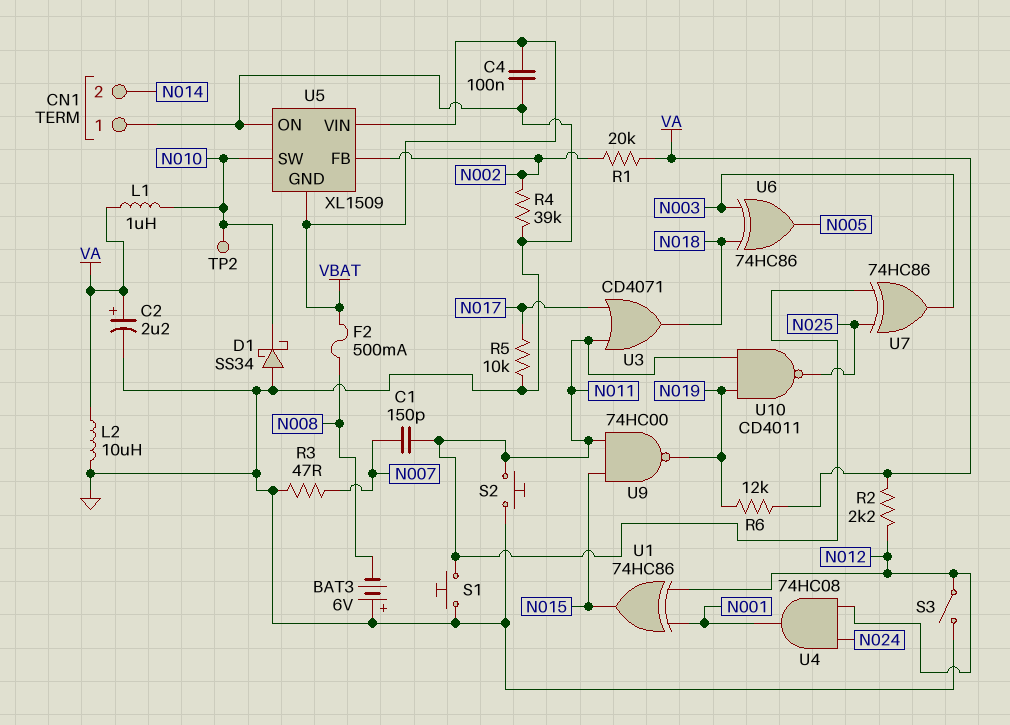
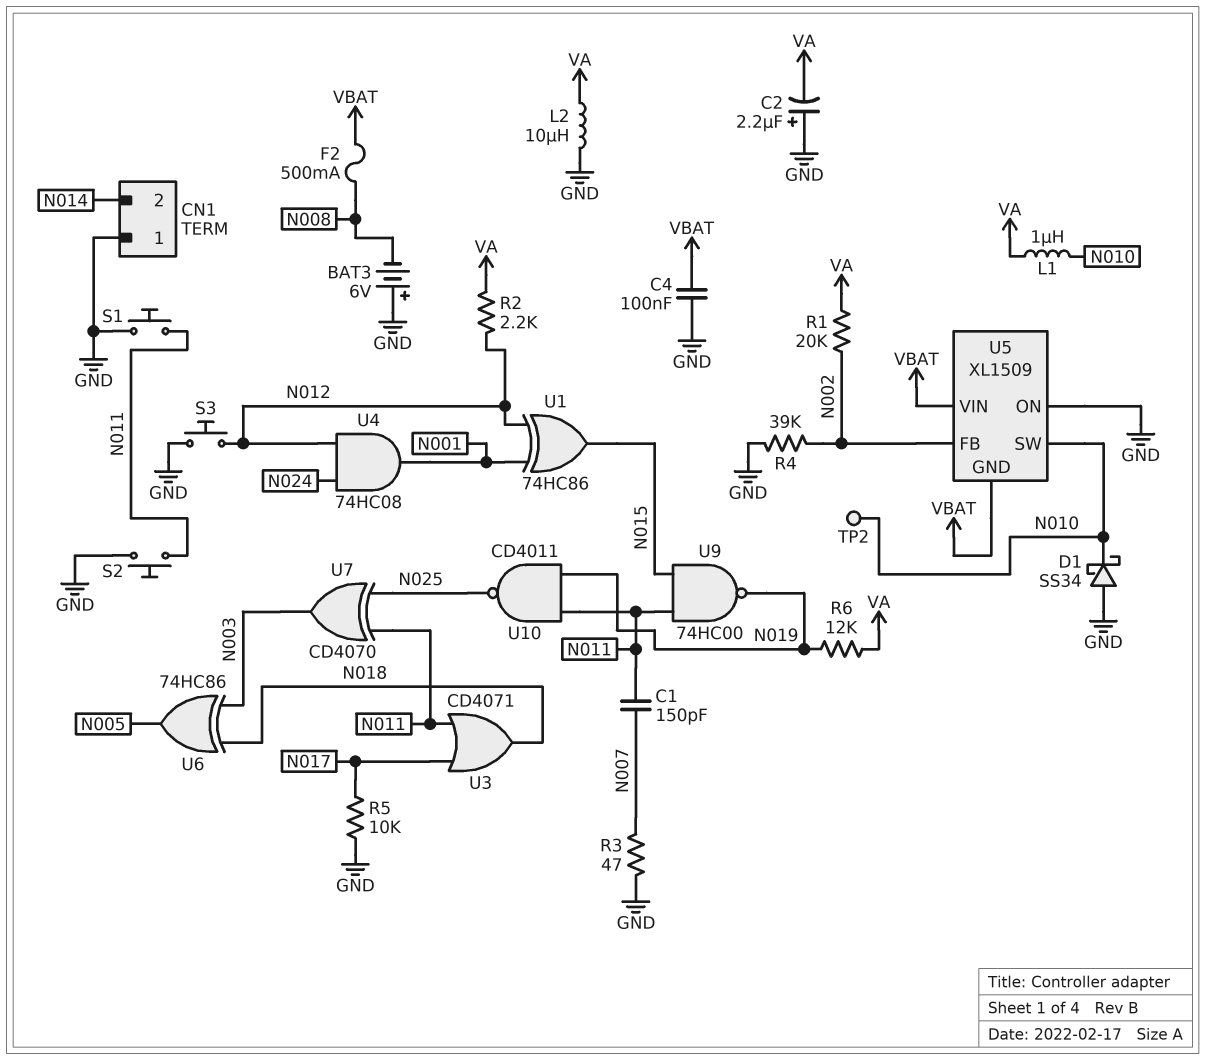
C2: 2.2uF (plus VA, minus GND) -> 2.2uF (plus GND, minus VA)
S3: switch (GND, N012) -> button (GND, N012)
U7: XOR 74HC86 (in N011, in N025, out N003) -> XOR CD4070 (in N011, in N025, out N003)

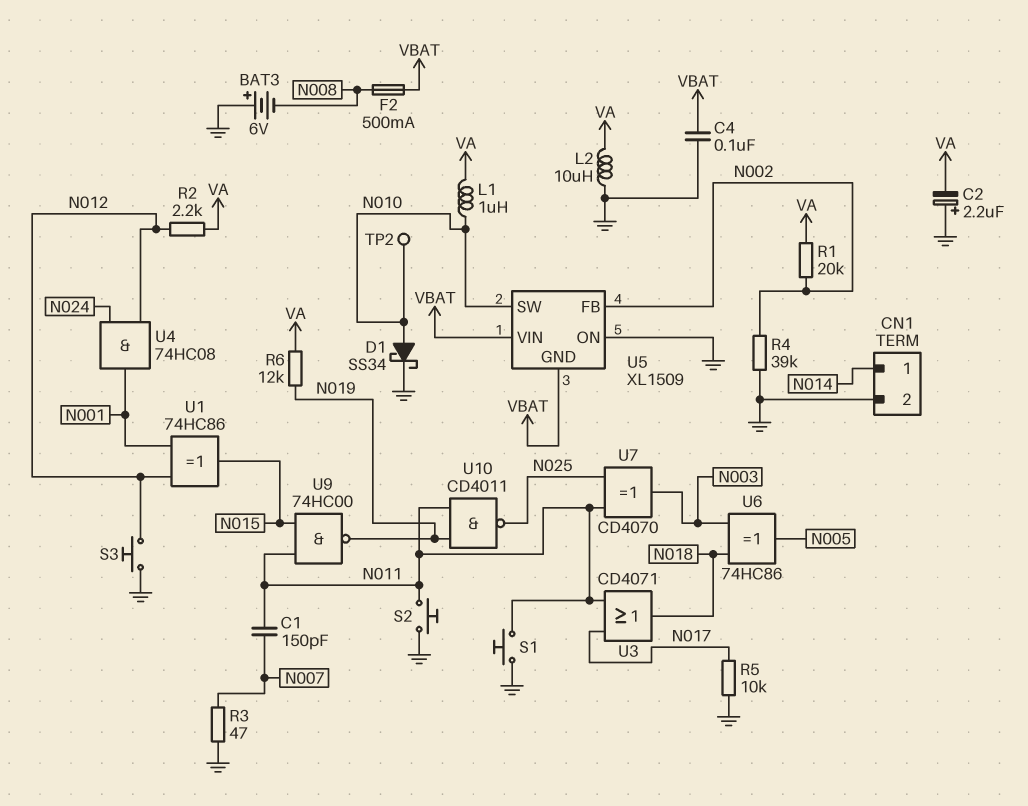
CN1 pin 1: GND -> N014
CN1 pin 2: N014 -> GND
D1: schottky SS34 (A GND, K N010) -> schottky SS34 (A N010, K GND)

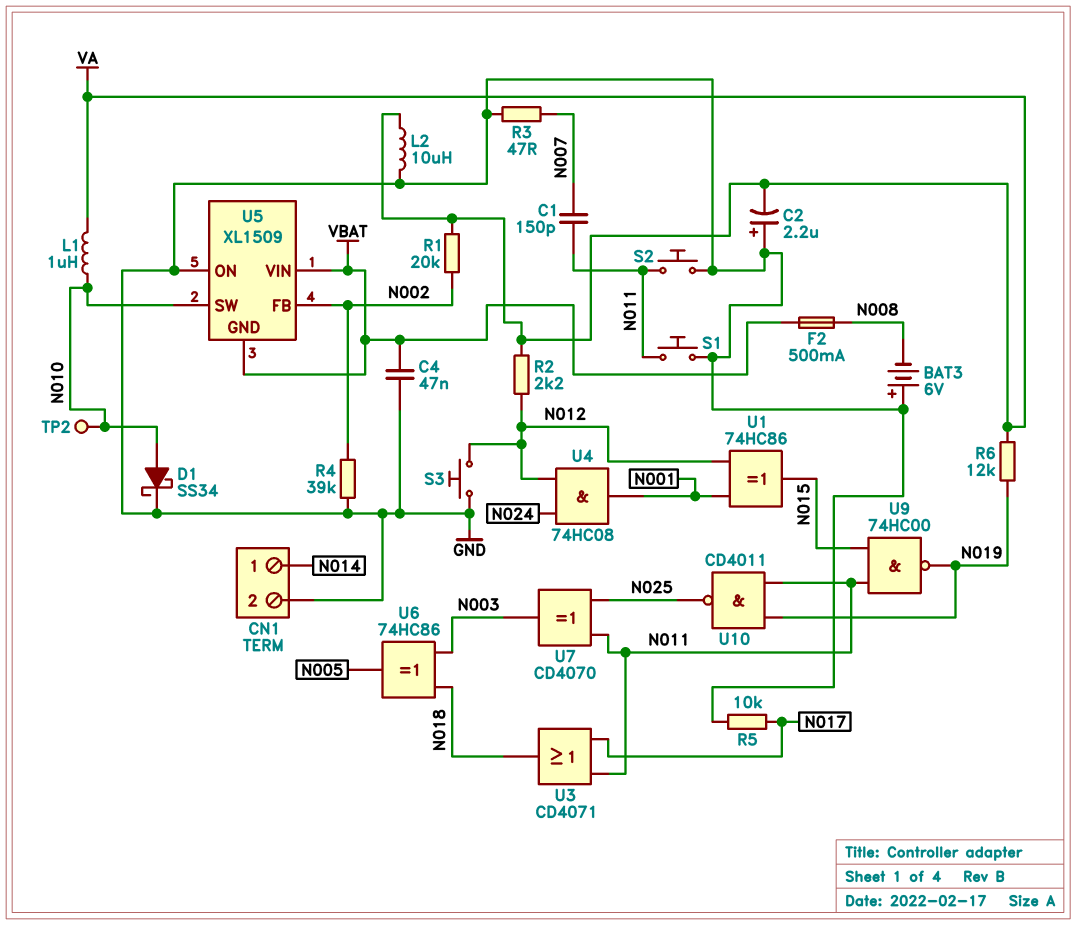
C4: 100nF (GND, VBAT) -> 47nF (GND, VBAT)

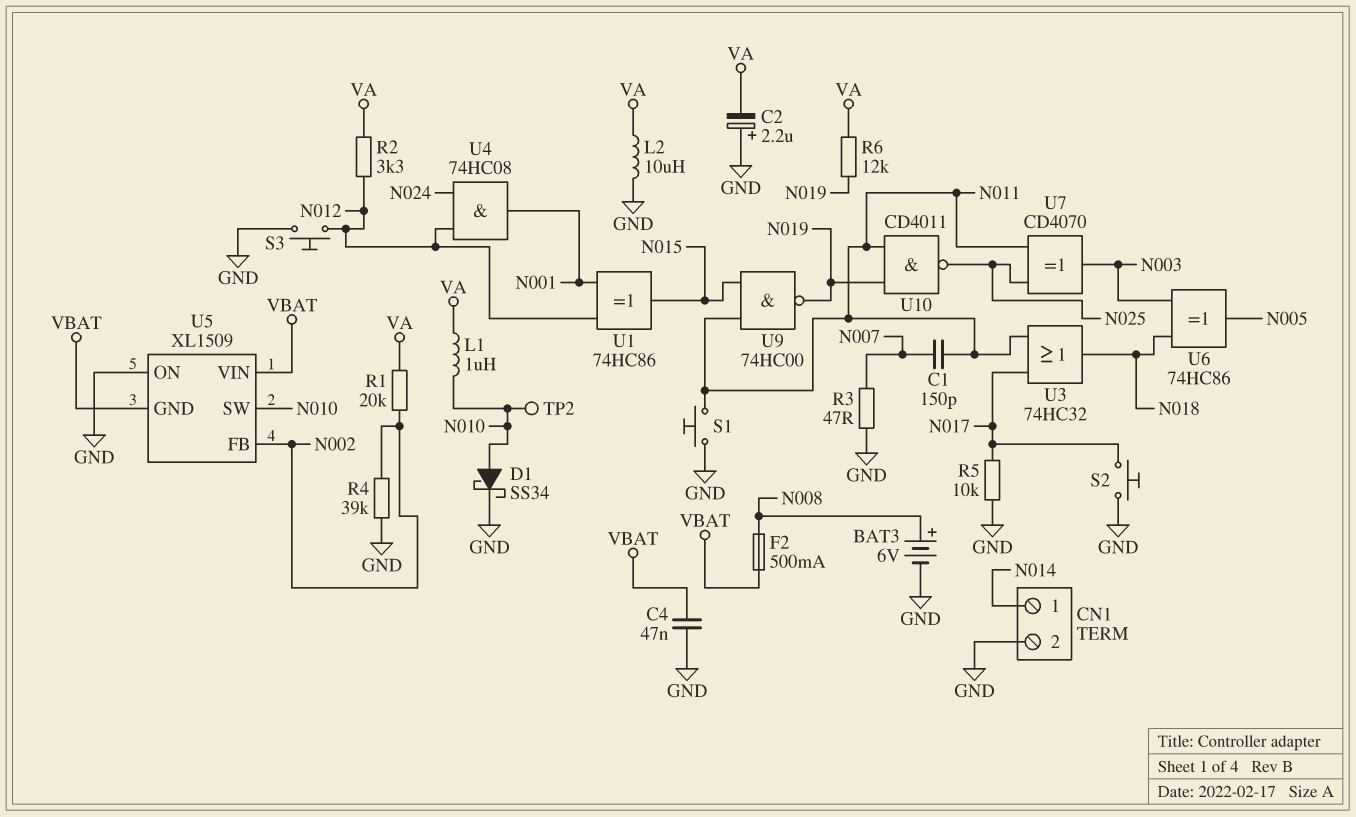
BAT3: 6V (plus GND, minus N008) -> 6V (plus N008, minus GND)
R2: 2.2k (N012, VA) -> 3.3k (N012, VA)
S2: button (GND, N011) -> button (GND, N017)
U3: OR CD4071 (in N011, in N017, out N018) -> OR 74HC32 (in N011, in N017, out N018)

